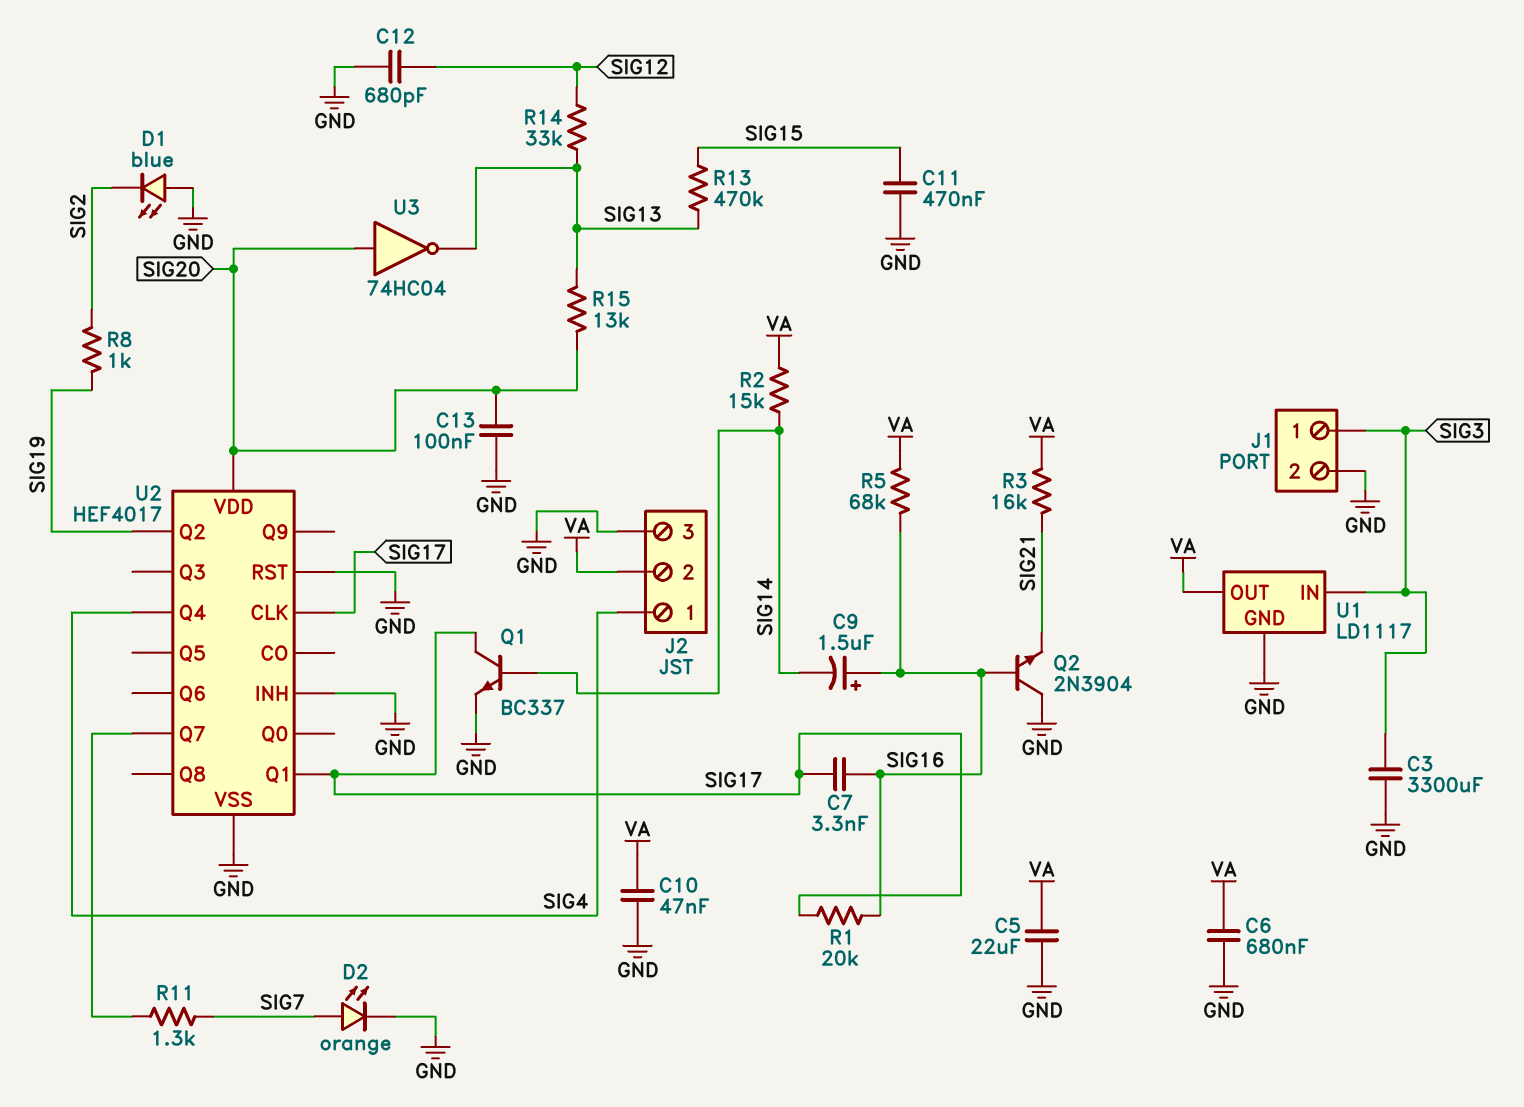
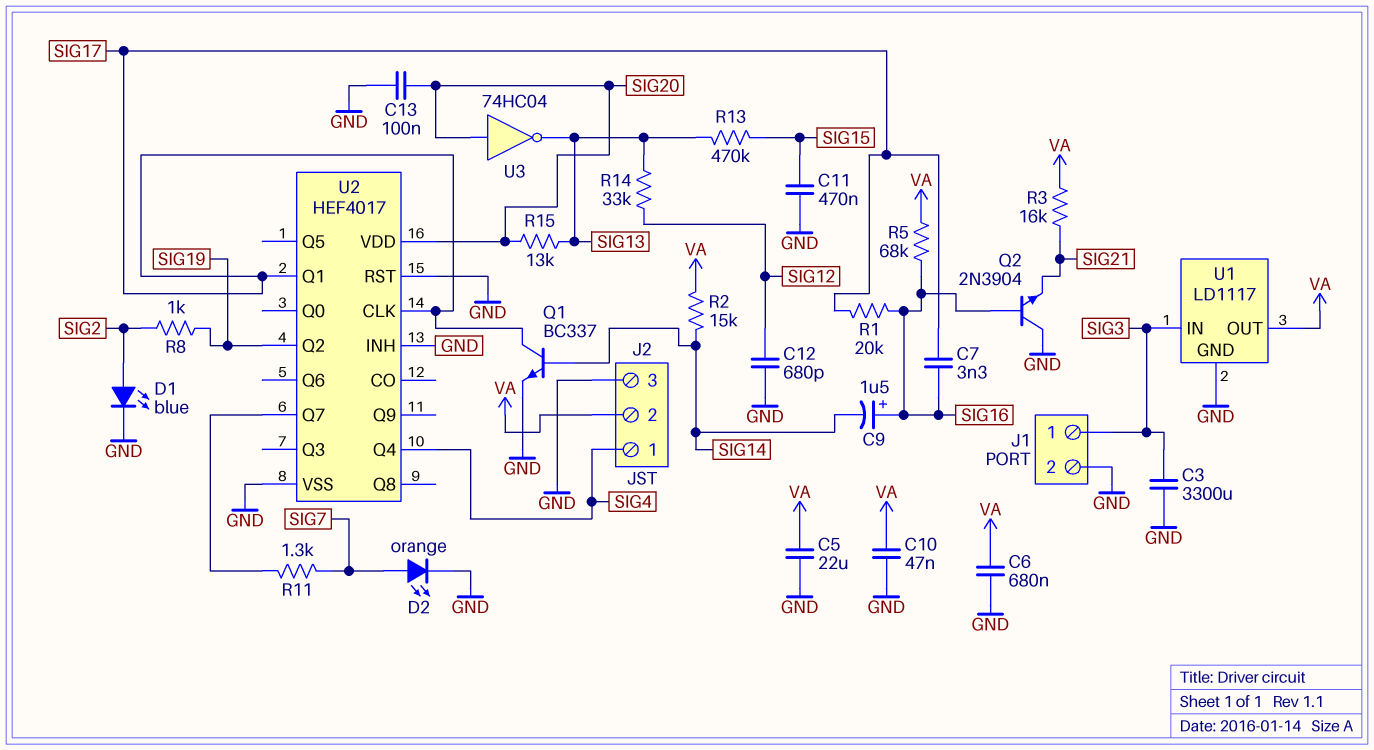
D1: LED blue (A GND, K SIG2) -> LED blue (A SIG2, K GND)

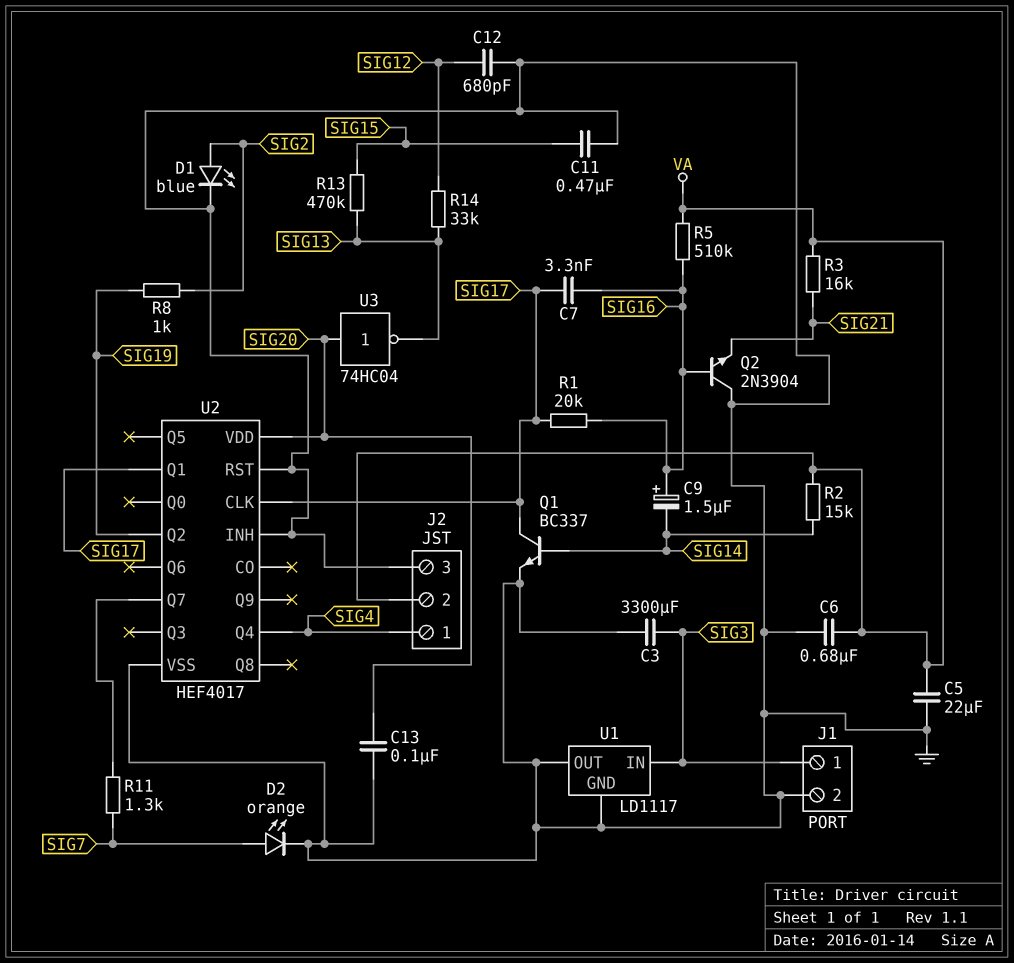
C10: 47nF (GND, VA) -> none
R5: 68k (SIG16, VA) -> 510k (SIG16, VA)
R15: 13k (SIG13, SIG20) -> none
U1 pin OUT: VA -> GND

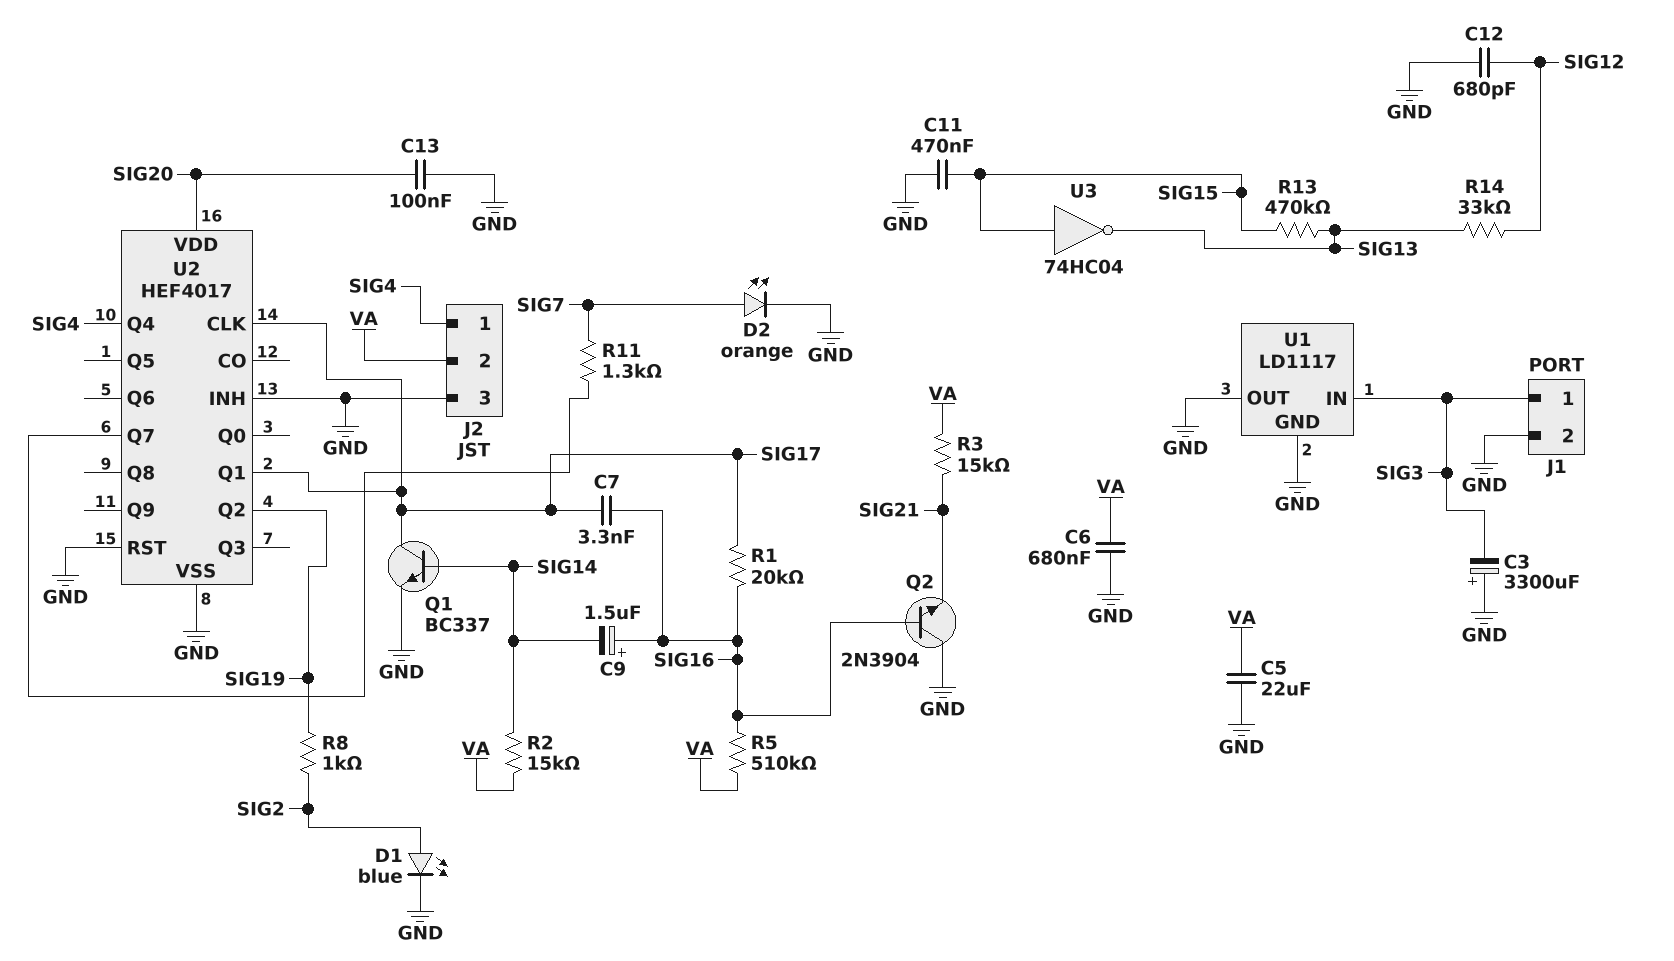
C3: 3300uF (GND, SIG3) -> 3300uF (plus GND, minus SIG3)
R3: 16k (SIG21, VA) -> 15k (SIG21, VA)
U3: NOT 74HC04 (in SIG20, out SIG13) -> NOT 74HC04 (in SIG15, out SIG13)

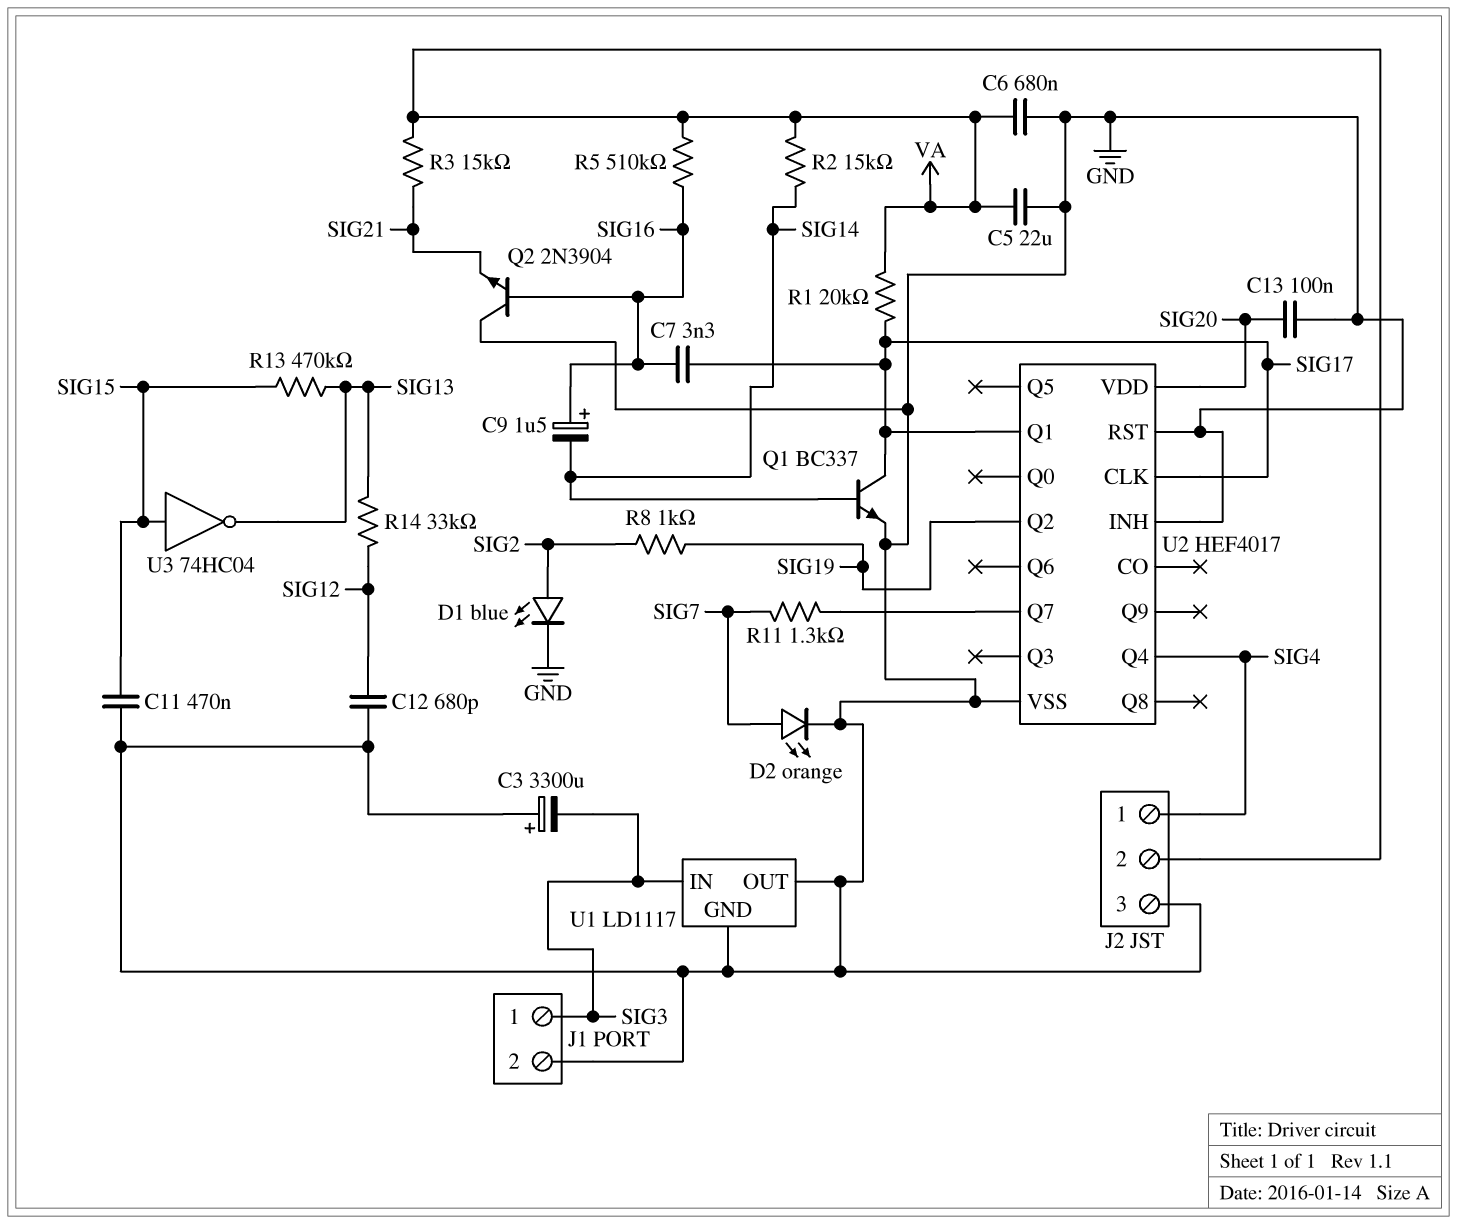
R1: 20k (SIG16, SIG17) -> 20k (SIG17, VA)

